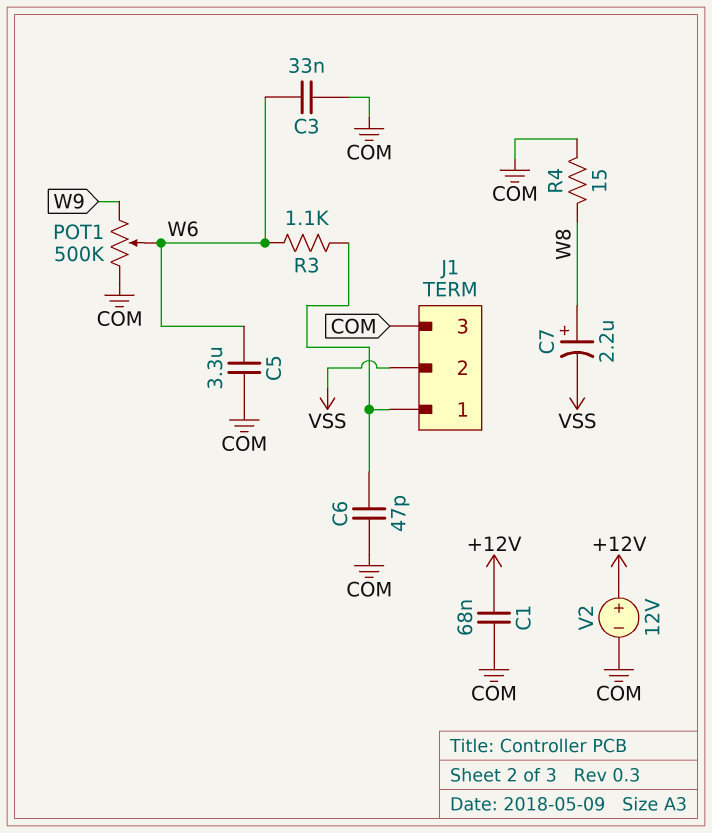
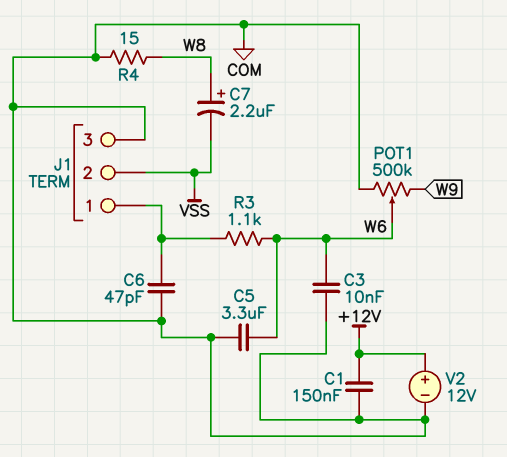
C1: 68nF (+12V, COM) -> 150nF (+12V, COM)
C3: 33nF (COM, W6) -> 10nF (COM, W6)

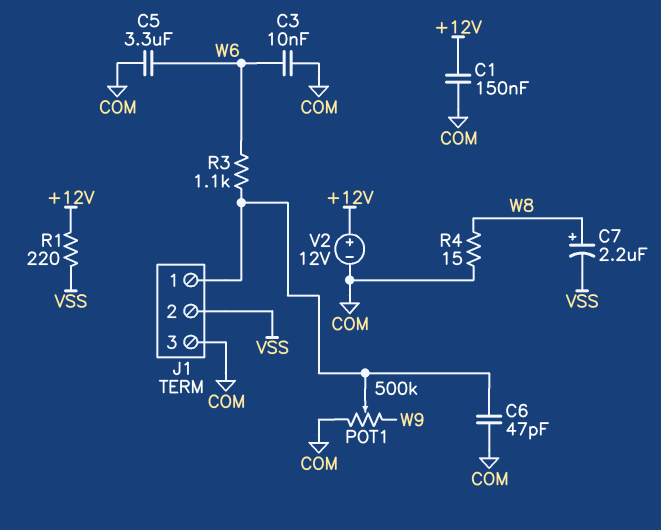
POT1: 500k (COM, W9, wiper W6) -> 500k (COM, W9, wiper J1/1)
R1: none -> 220 (+12V, VSS)

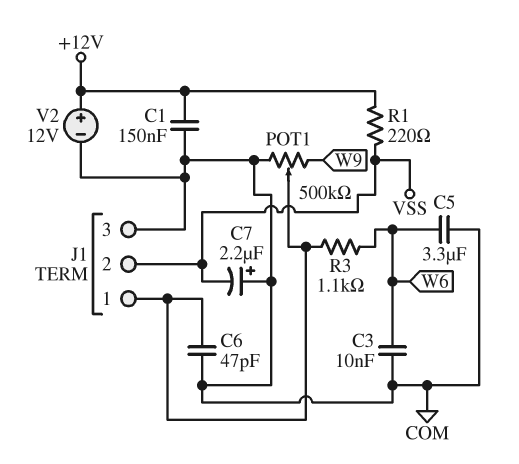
C7: 2.2uF (plus W8, minus VSS) -> 2.2uF (plus COM, minus VSS)
R4: 15 (COM, W8) -> none

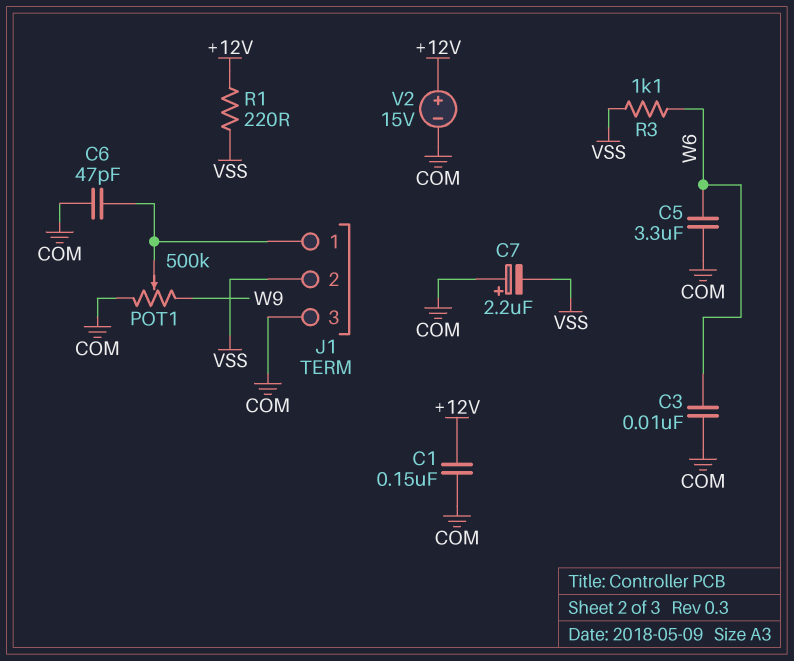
R3: 1.1k (J1/1, W6) -> 1.1k (VSS, W6)
V2: 12V (plus +12V, minus COM) -> 15V (plus +12V, minus COM)

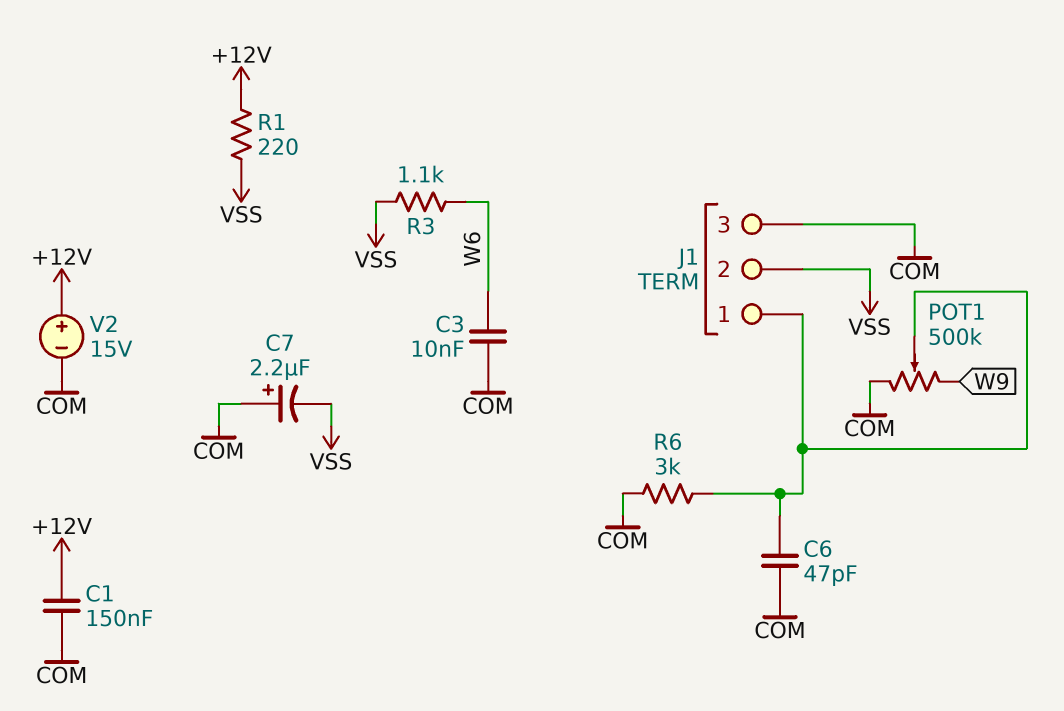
C5: 3.3uF (COM, W6) -> none
R6: none -> 3k (COM, J1/1)

